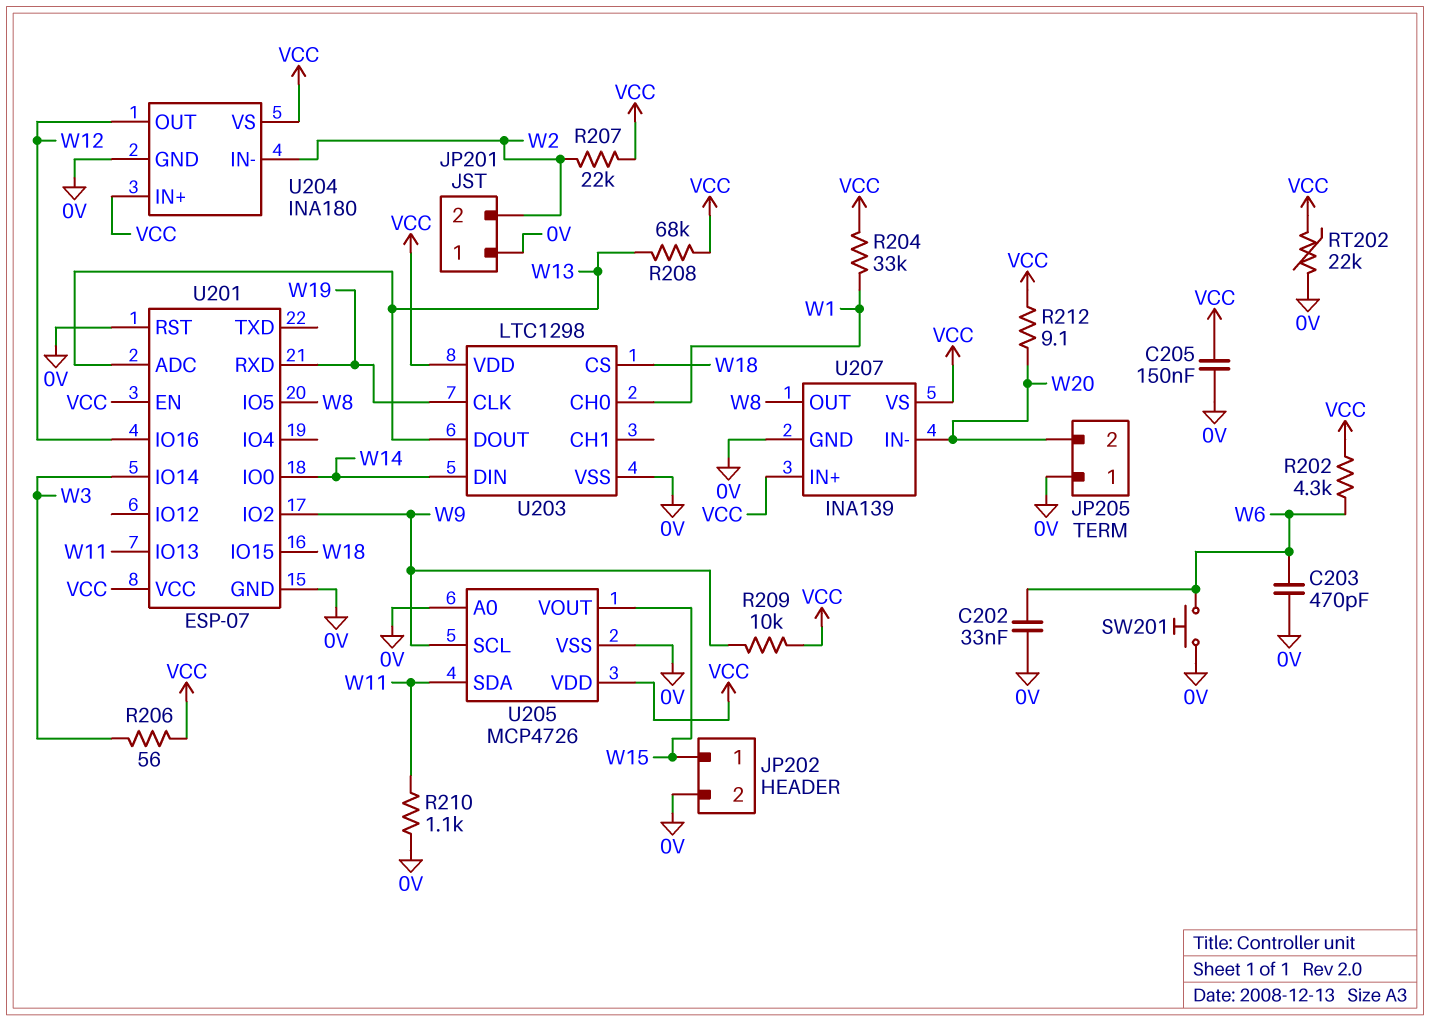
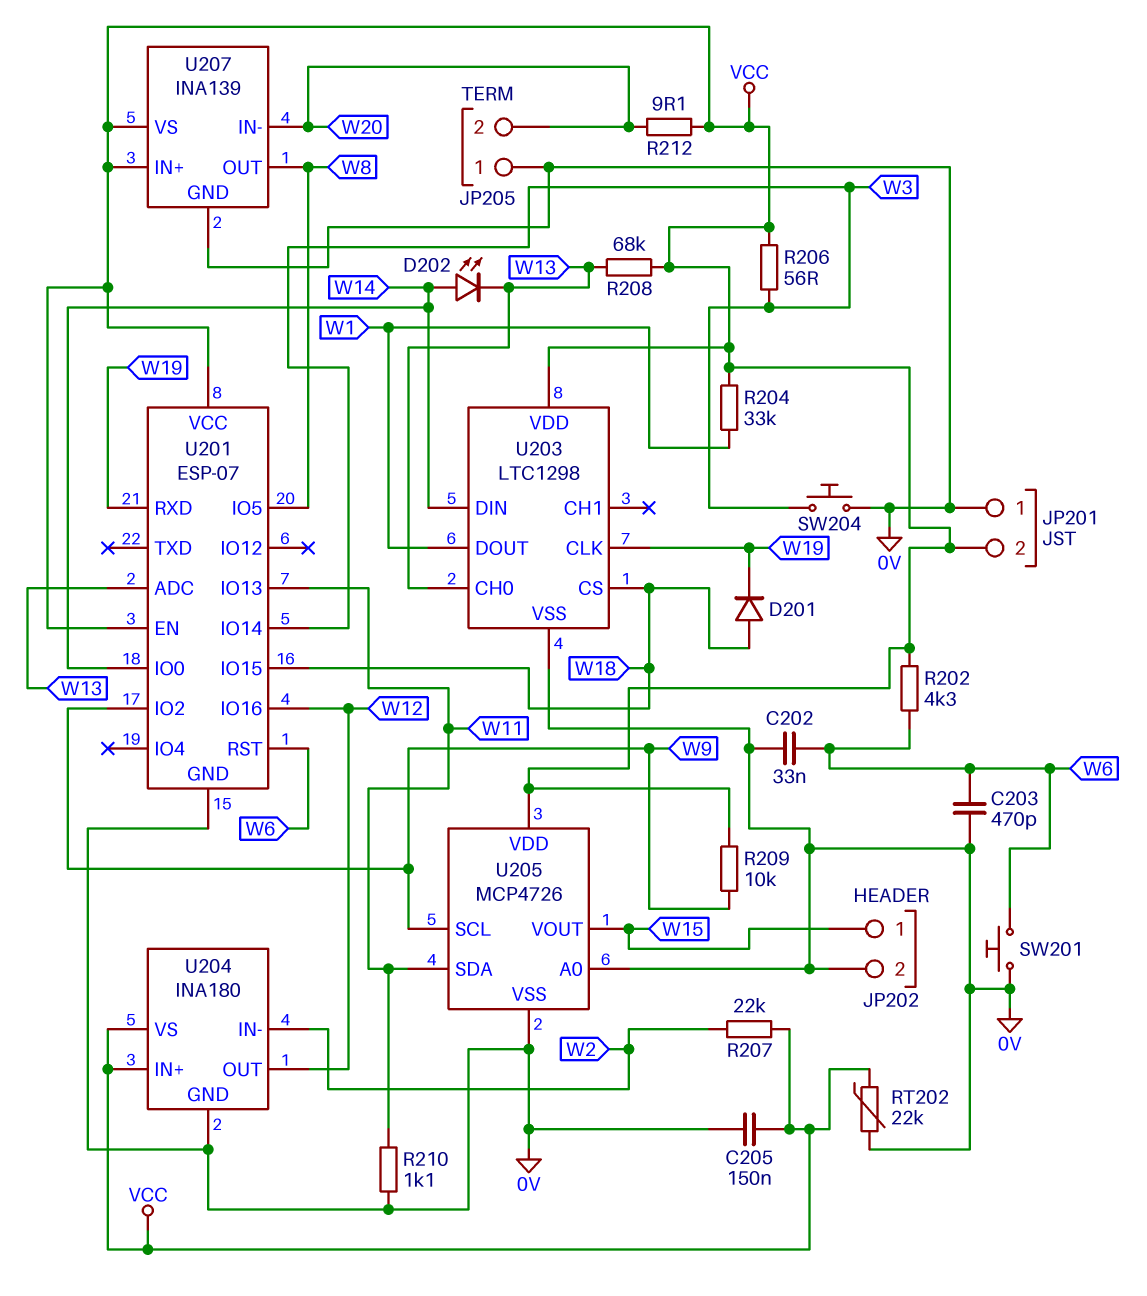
D201: none -> diode (A W18, K W19)
D202: none -> LED (A W14, K W13)
JP201 pin 2: W2 -> VCC
SW204: none -> button (0V, W3)
U201 pin RST: 0V -> W6
U203 pin CH0: W1 -> W13
U203 pin DOUT: W13 -> W1

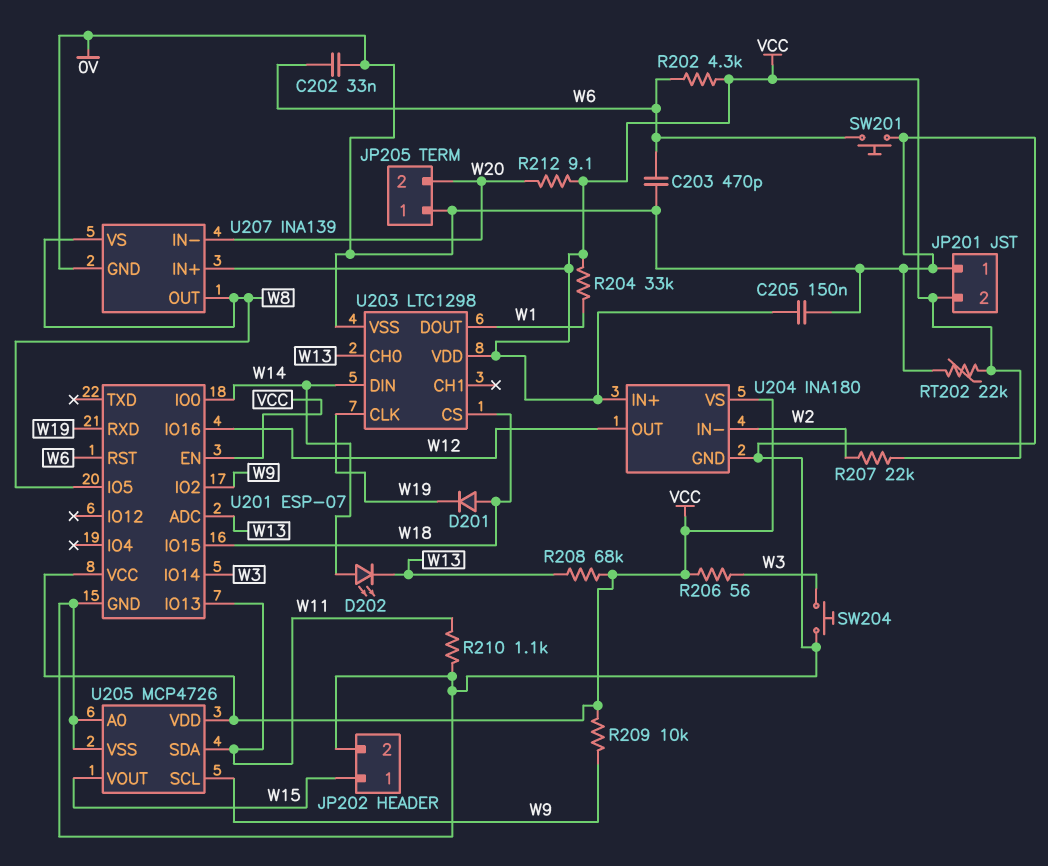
U207 pin VS: VCC -> W8

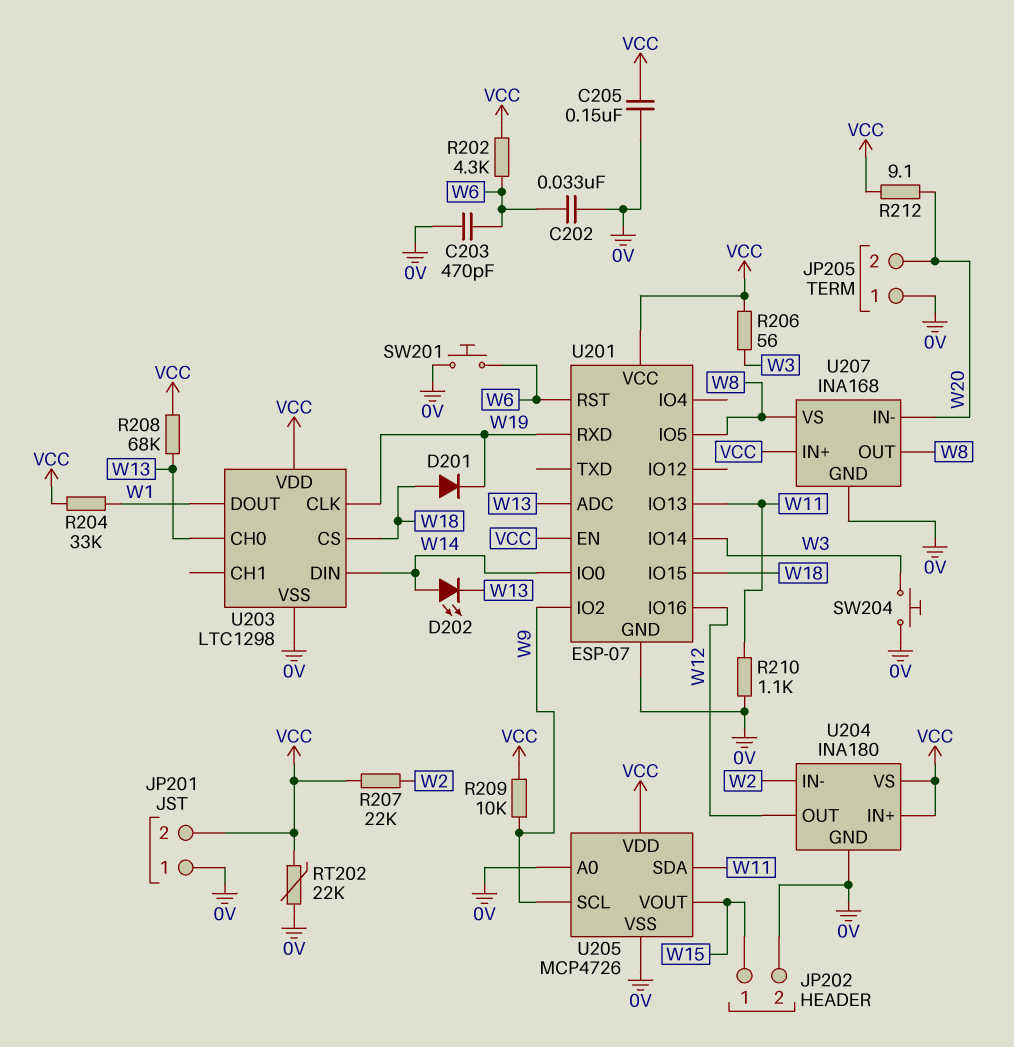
U207: INA139 -> INA168

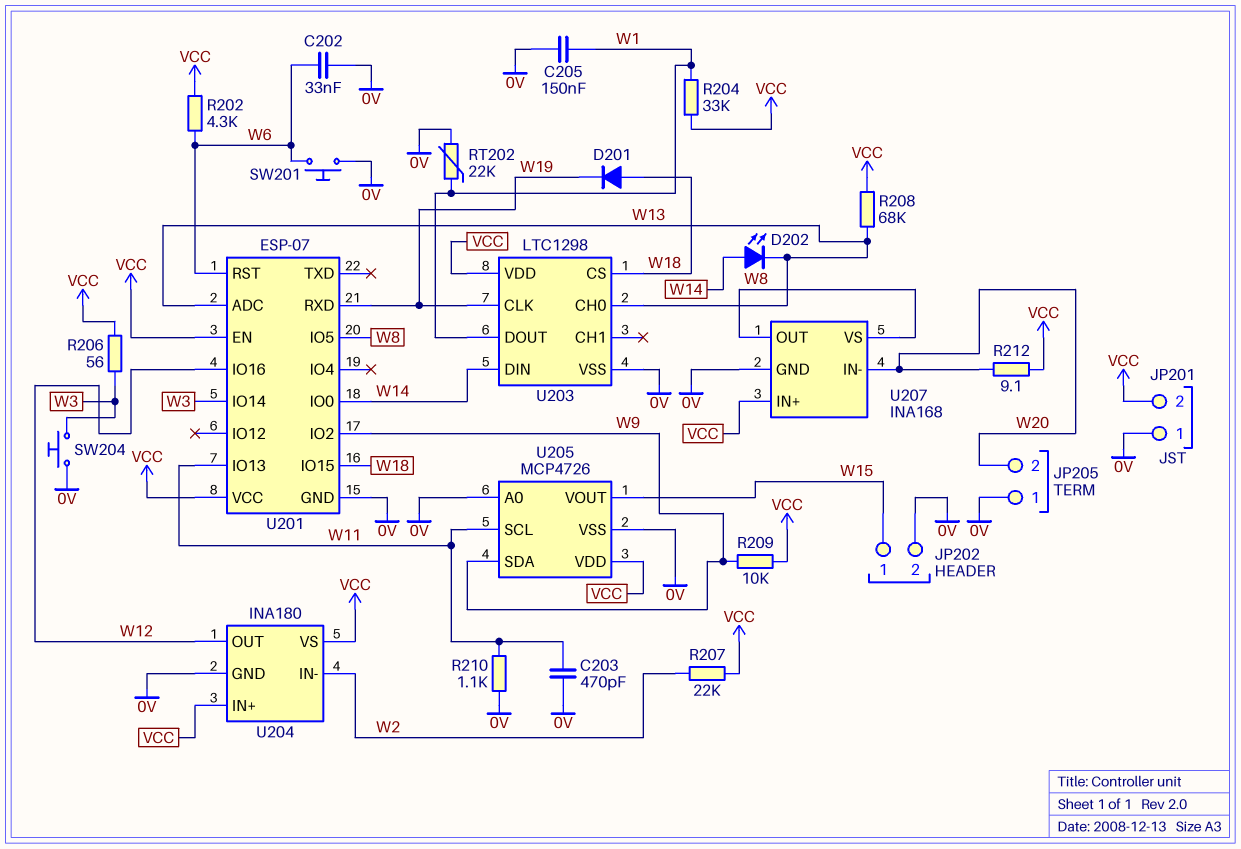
C203: 470pF (0V, W6) -> 470pF (0V, W11)
C205: 150nF (0V, VCC) -> 150nF (0V, W1)
RT202: 22k (0V, VCC) -> 22k (0V, W1)
U205 pin SCL: W9 -> W11
U205 pin SDA: W11 -> W9

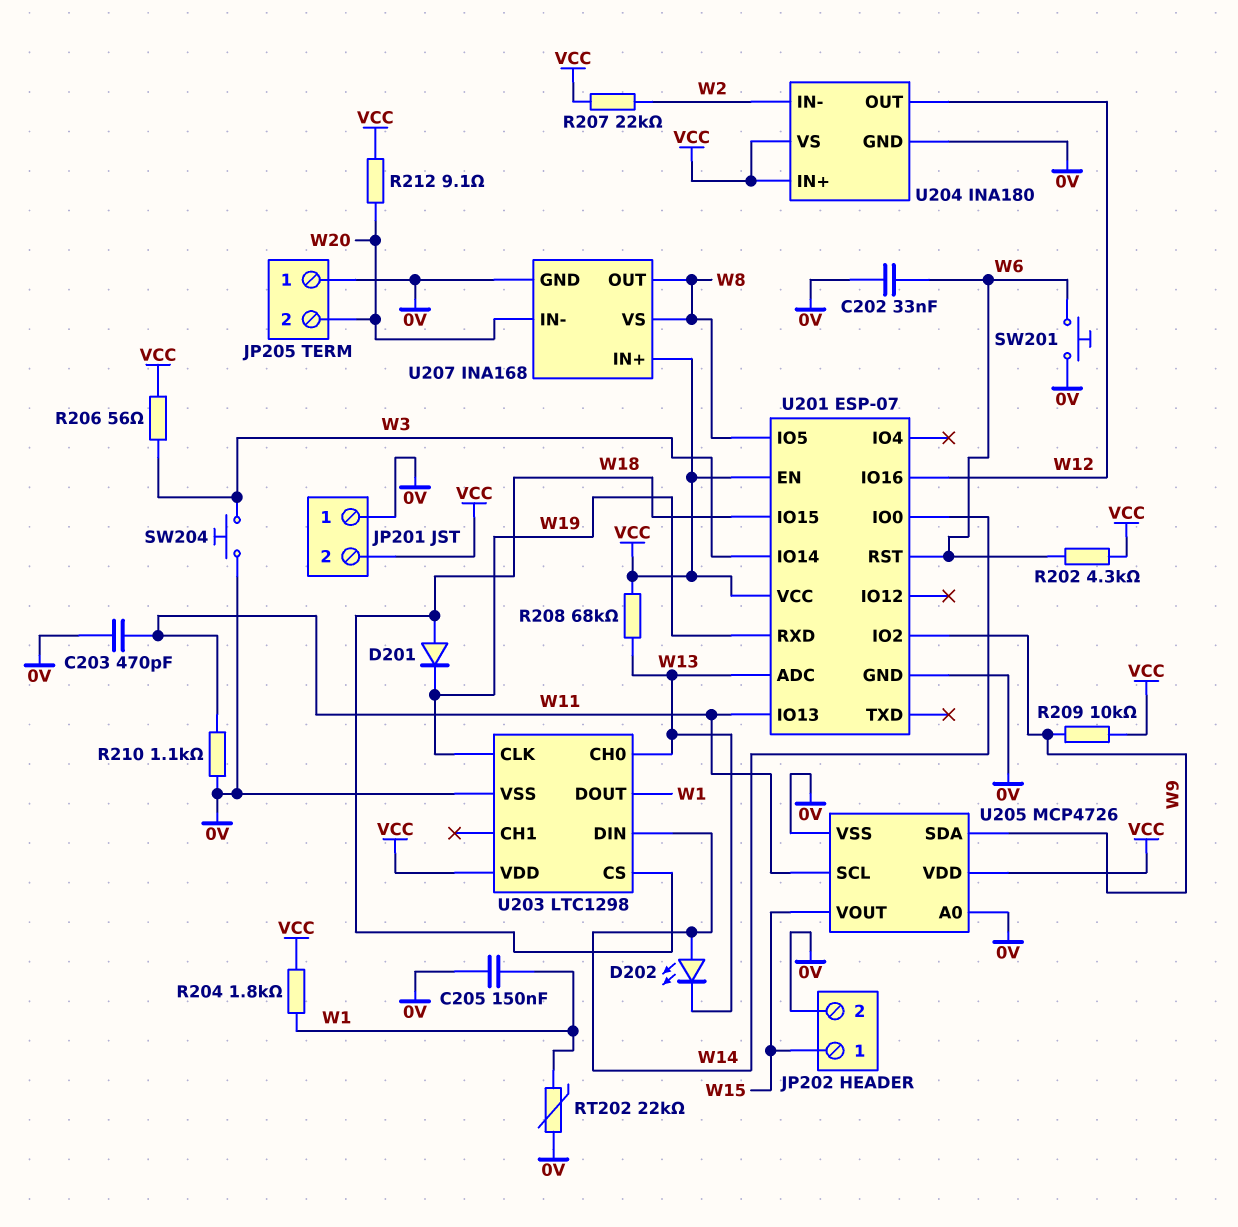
R204: 33k (VCC, W1) -> 1.8k (VCC, W1)

